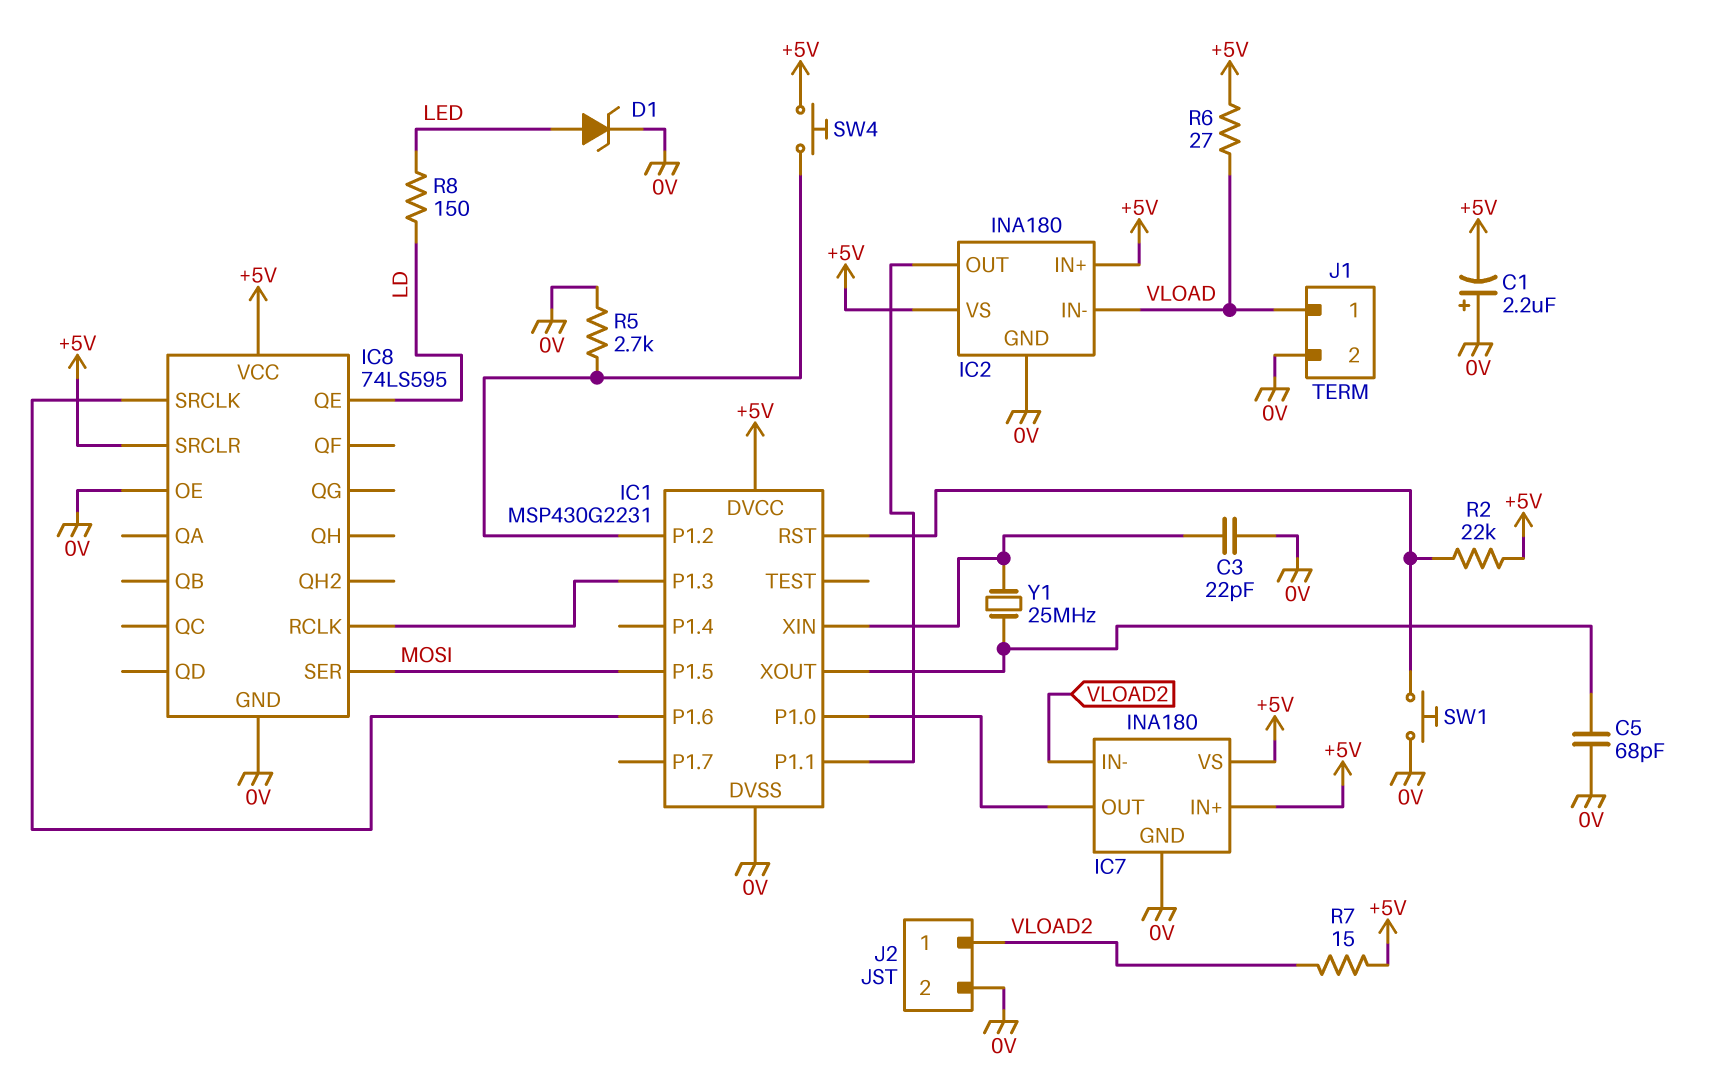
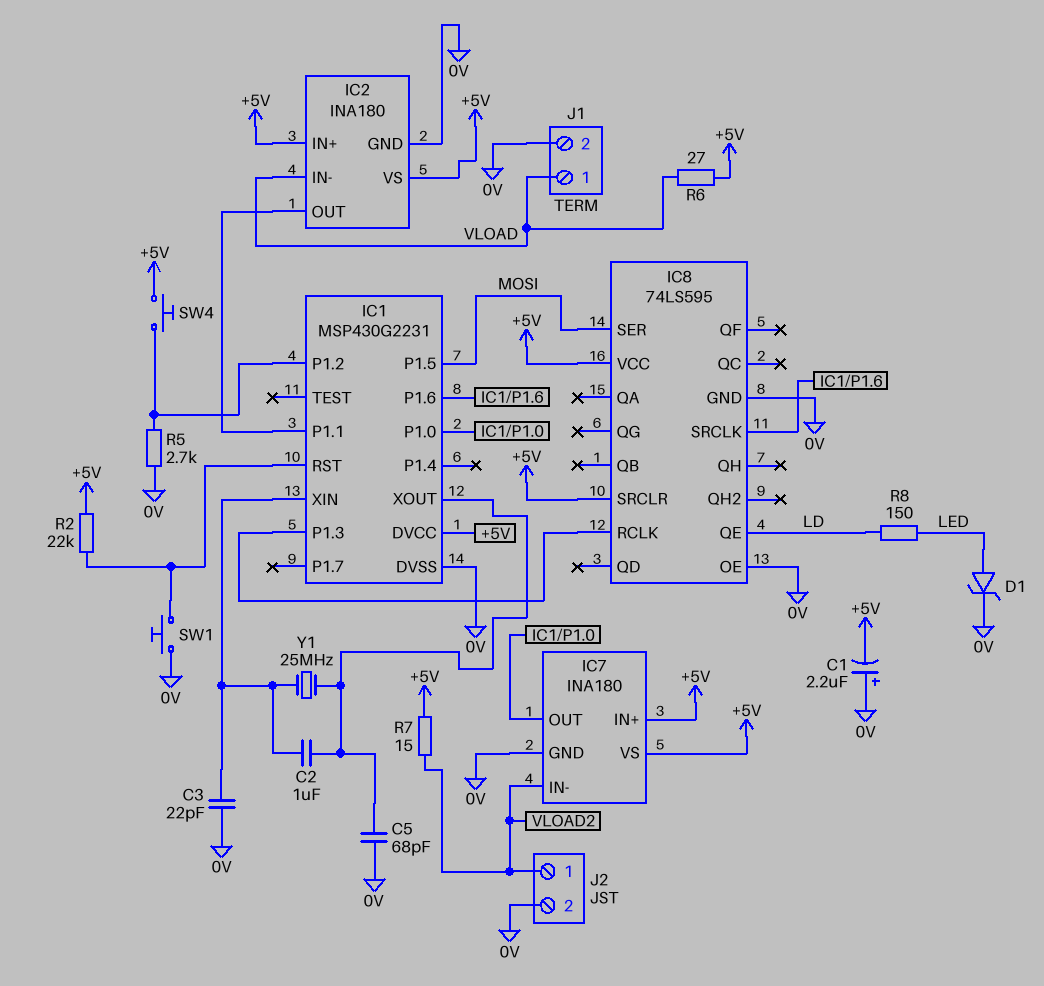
C2: none -> 1uF (IC1/XIN, IC1/XOUT)

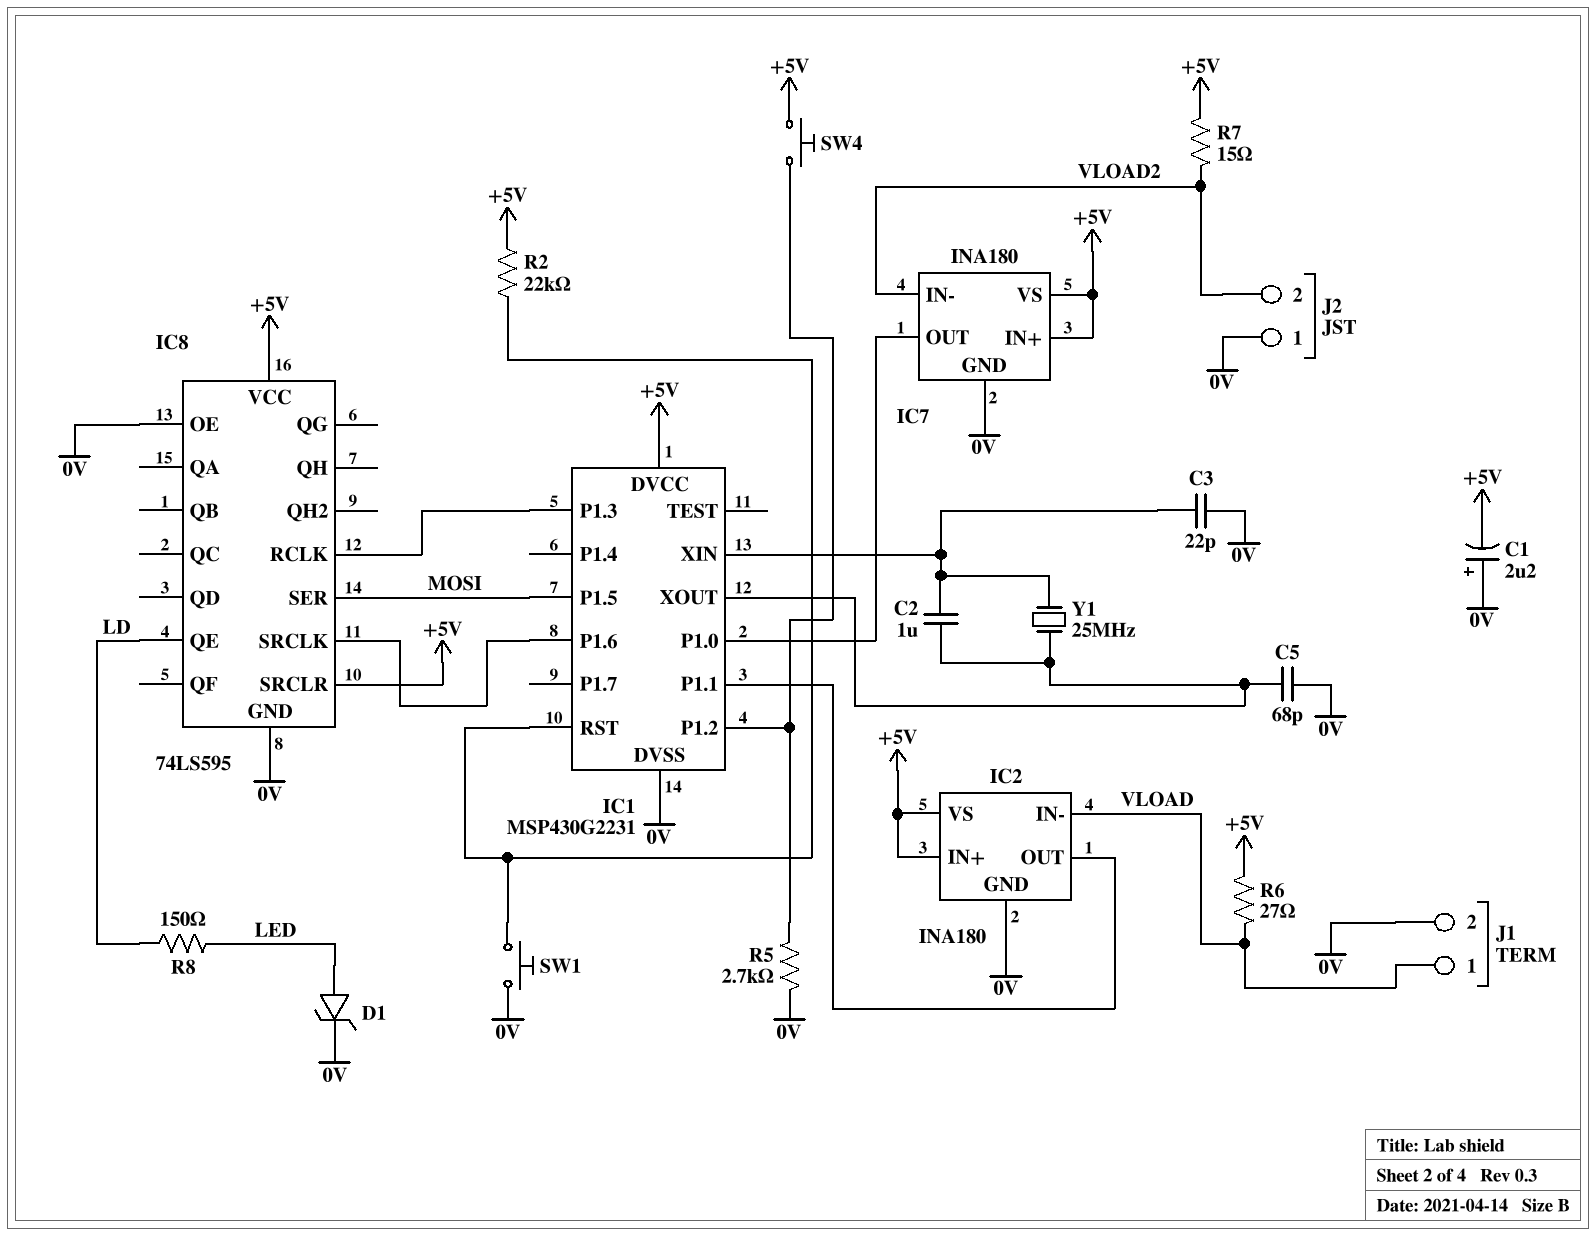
J2 pin 1: VLOAD2 -> 0V
J2 pin 2: 0V -> VLOAD2

